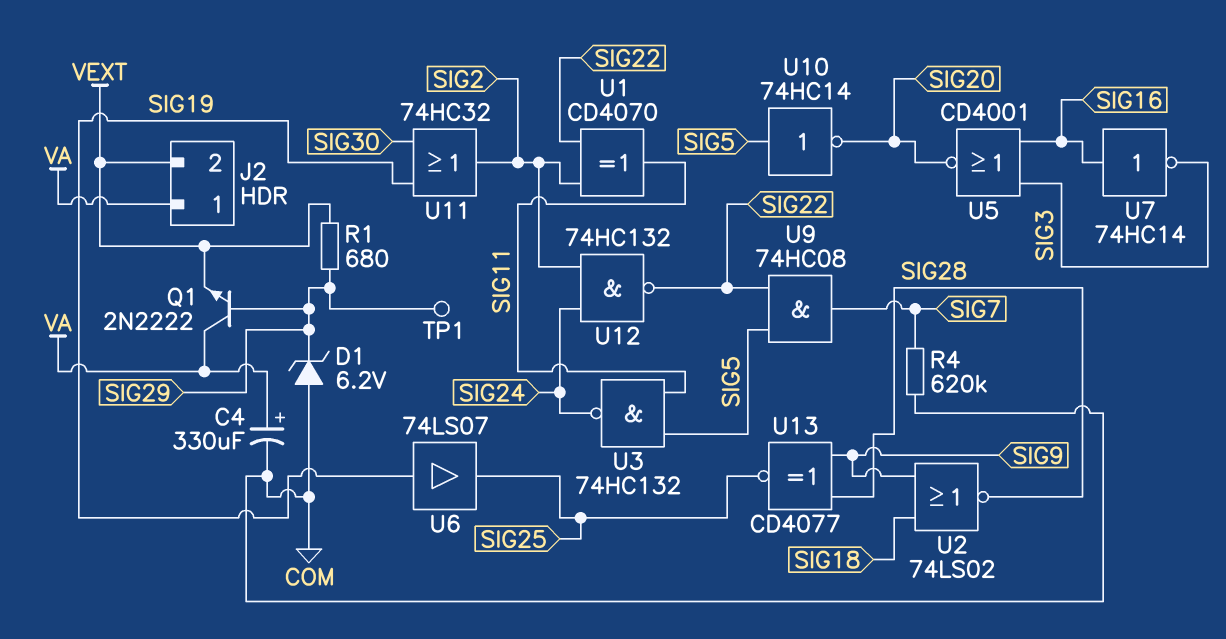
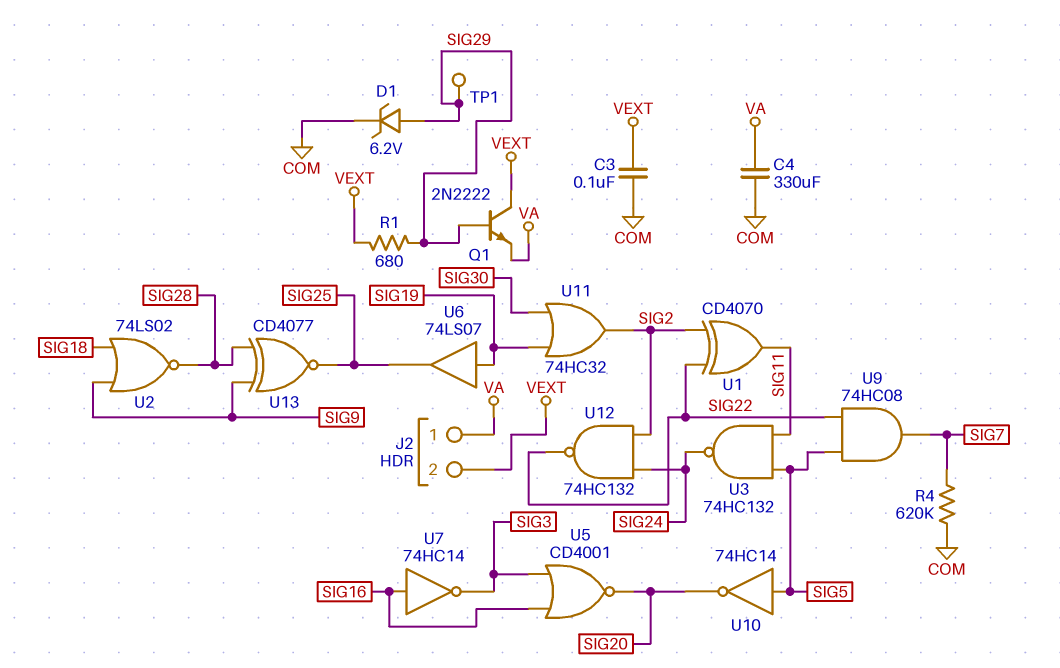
C3: none -> 100nF (COM, VEXT)
C4: 330uF (plus VA, minus COM) -> 330uF (COM, VA)
D1: zener 6.2V (A COM, K SIG29) -> zener 6.2V (A SIG29, K COM)
Q1: NPN 2N2222 (B SIG29, C VA, E VEXT) -> NPN 2N2222 (B SIG29, C VEXT, E VA)

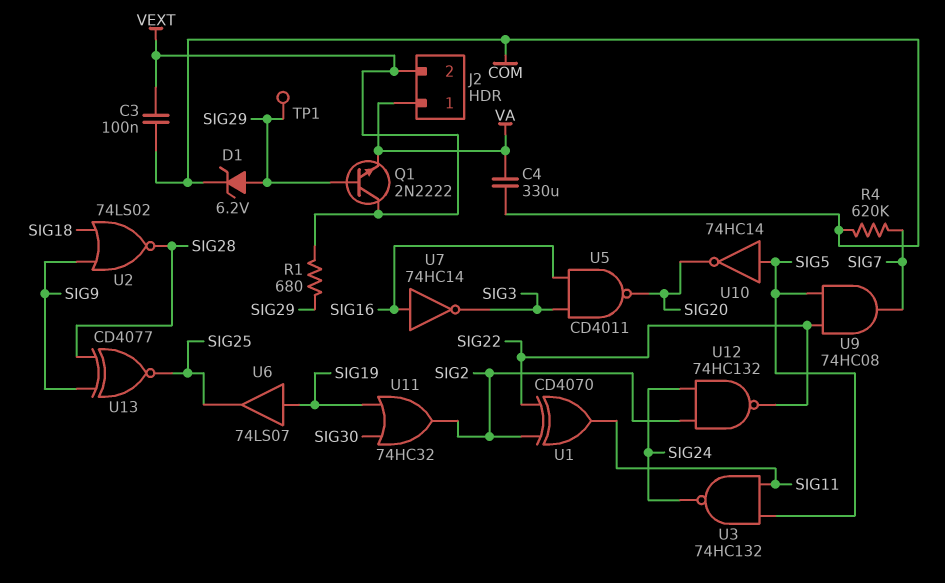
U5: NOR CD4001 (in SIG3, in SIG16, out SIG20) -> NAND CD4011 (in SIG3, in SIG16, out SIG20)

